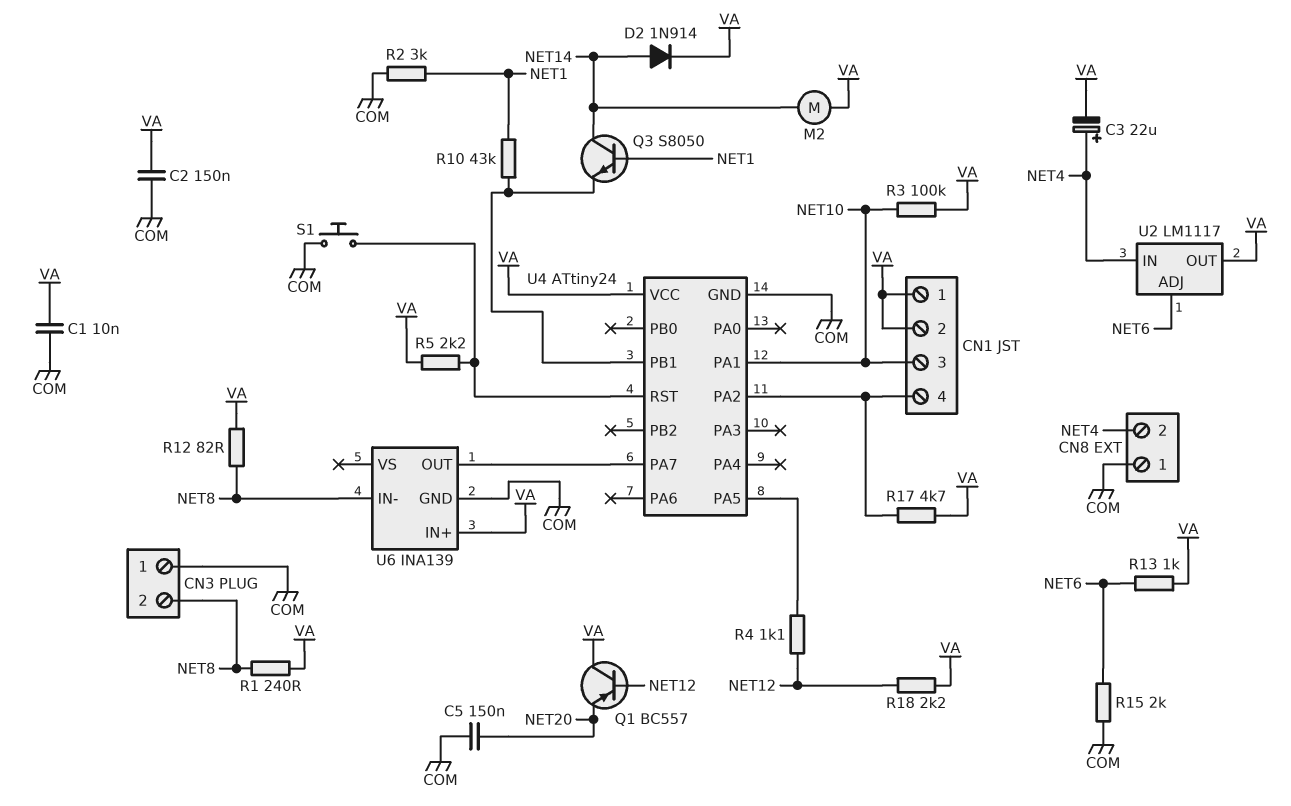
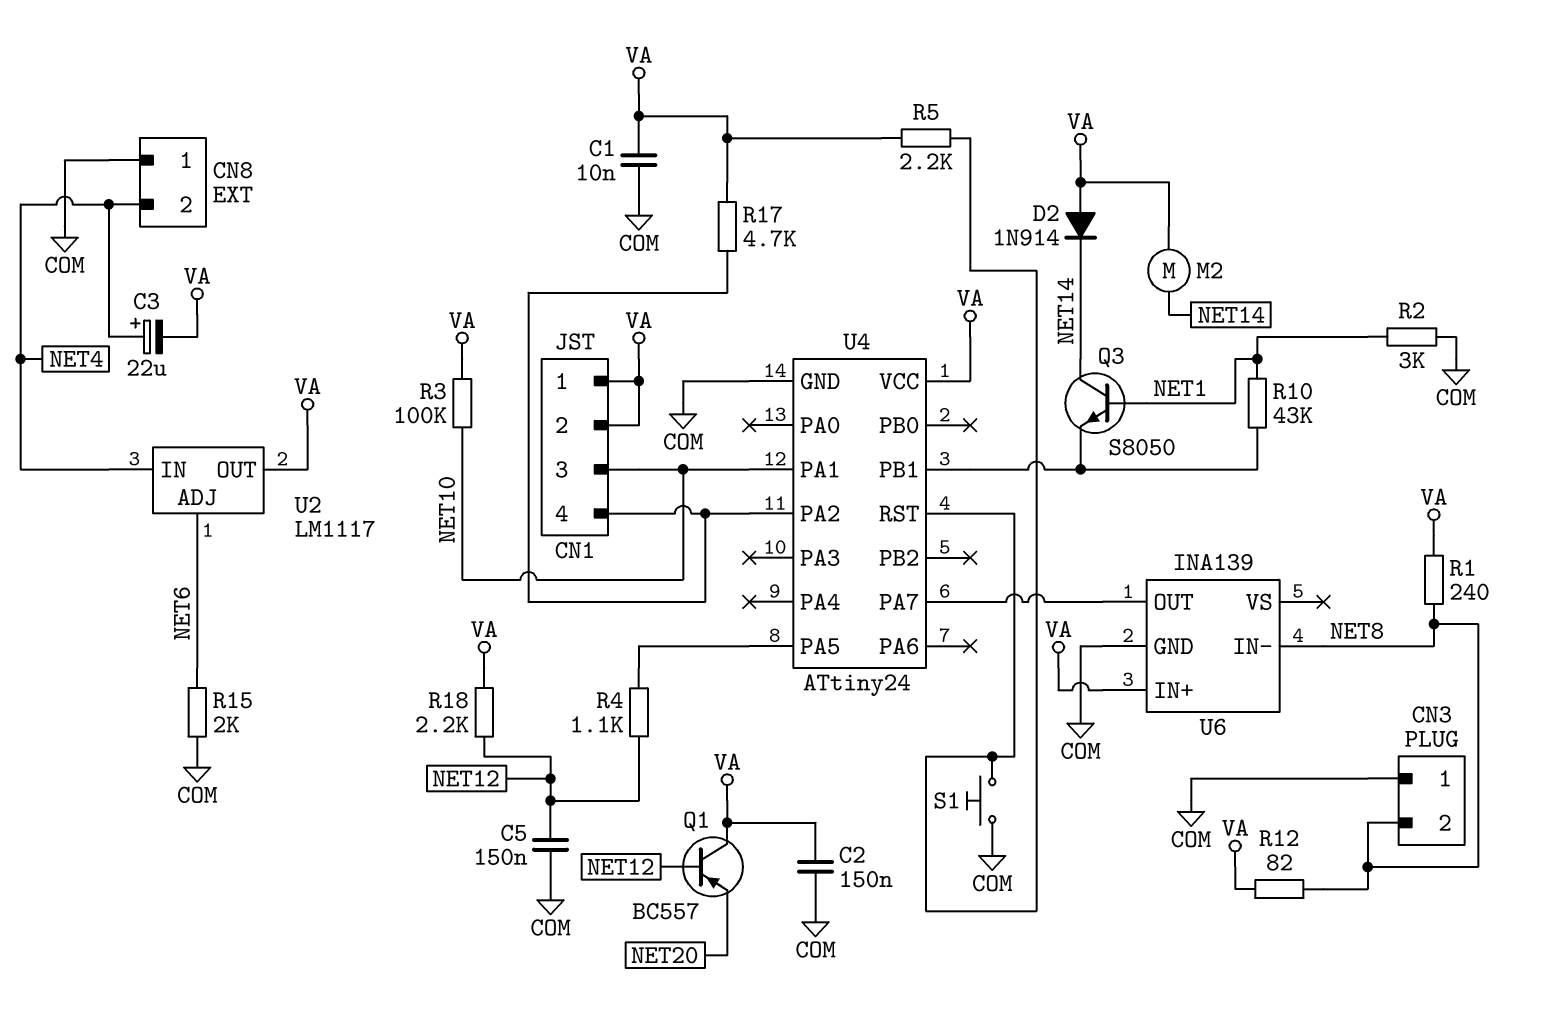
C5: 150nF (COM, NET20) -> 150nF (COM, NET12)
D2: diode 1N914 (A NET14, K VA) -> diode 1N914 (A VA, K NET14)
R13: 1k (NET6, VA) -> none

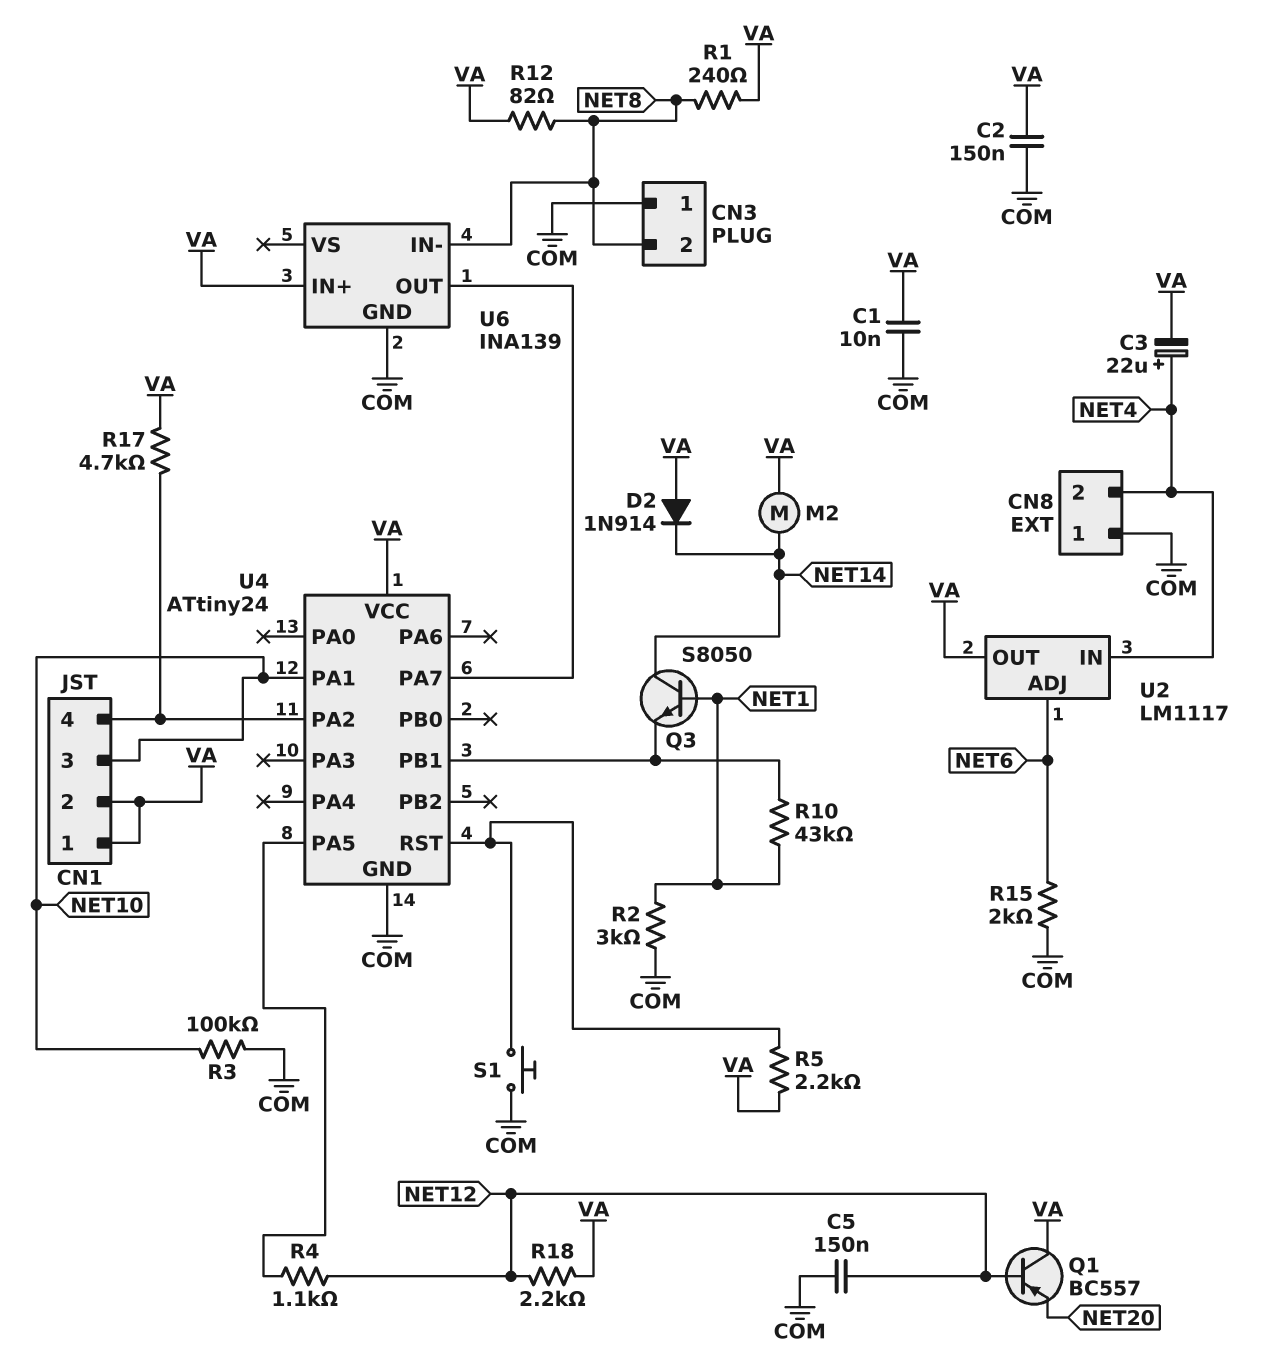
R3: 100k (NET10, VA) -> 100k (COM, NET10)

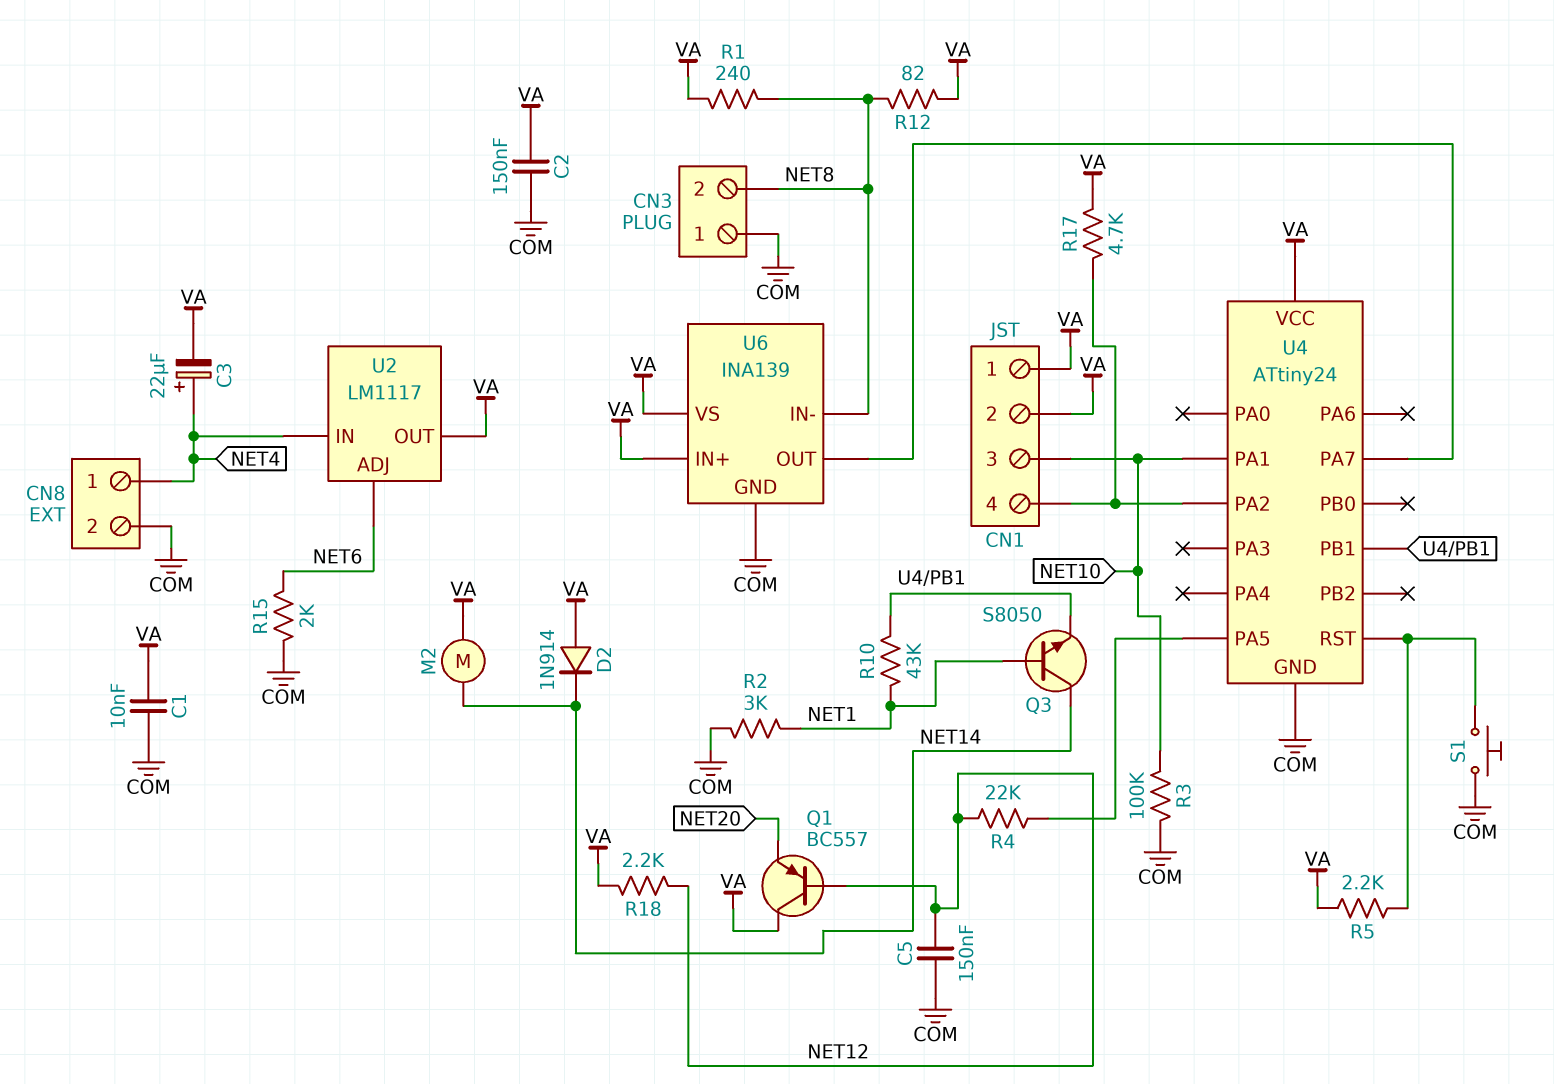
CN8 pin 1: COM -> NET4
CN8 pin 2: NET4 -> COM
R4: 1.1k (NET12, U4/PA5) -> 22k (NET12, U4/PA5)
U6 pin VS: none -> VA

